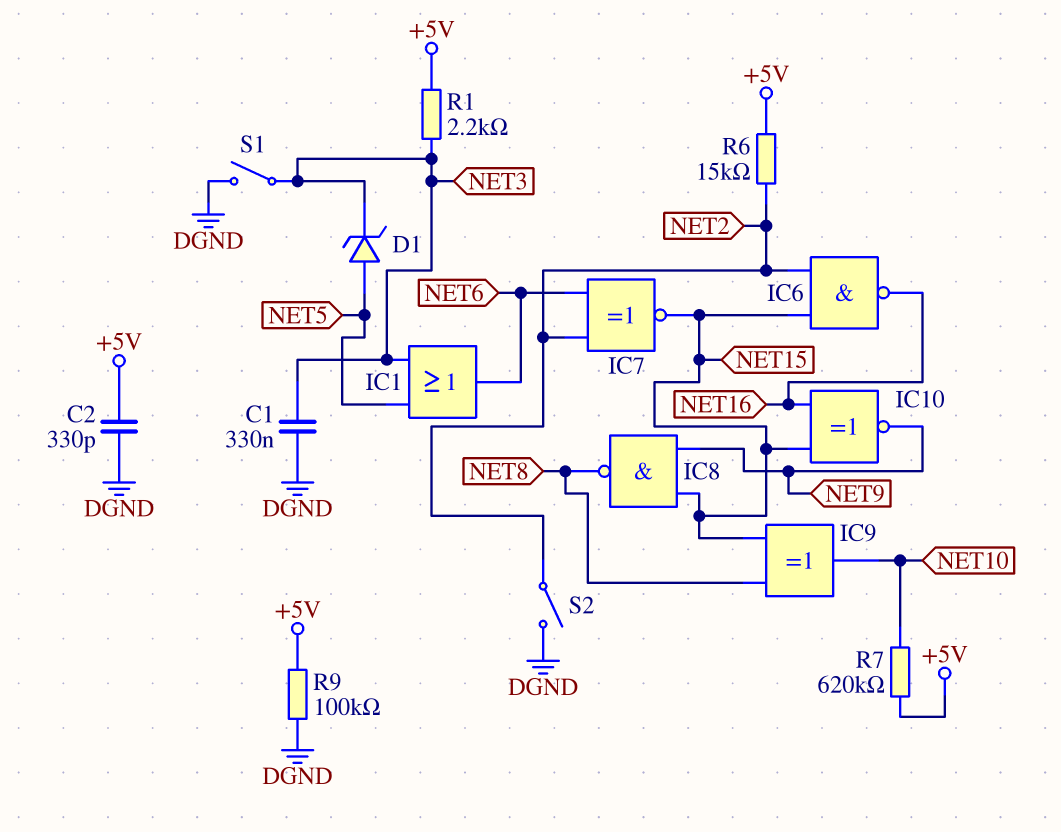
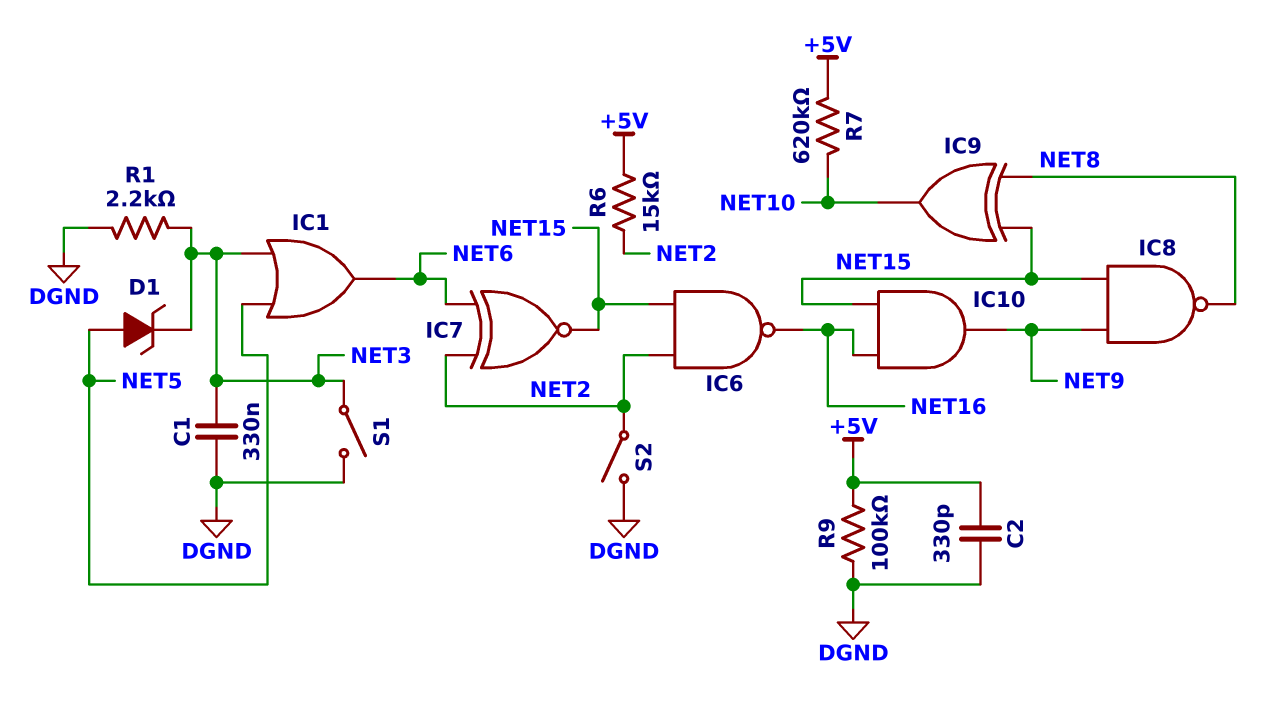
IC10: XNOR (in NET15, in NET16, out NET9) -> AND (in NET15, in NET16, out NET9)
R1: 2.2k (+5V, NET3) -> 2.2k (DGND, NET3)

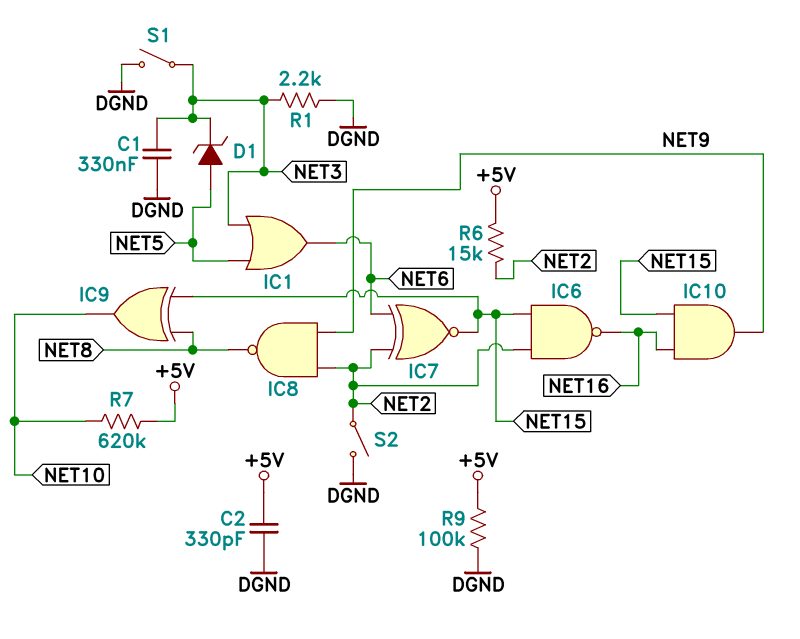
IC8: NAND (in NET9, in NET15, out NET8) -> NAND (in NET2, in NET9, out NET8)

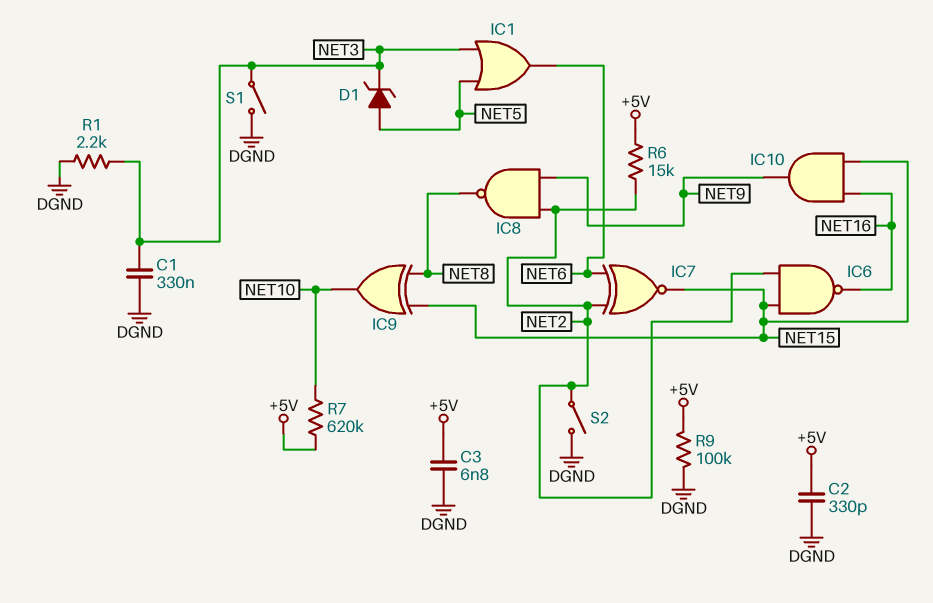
C3: none -> 6.8nF (+5V, DGND)

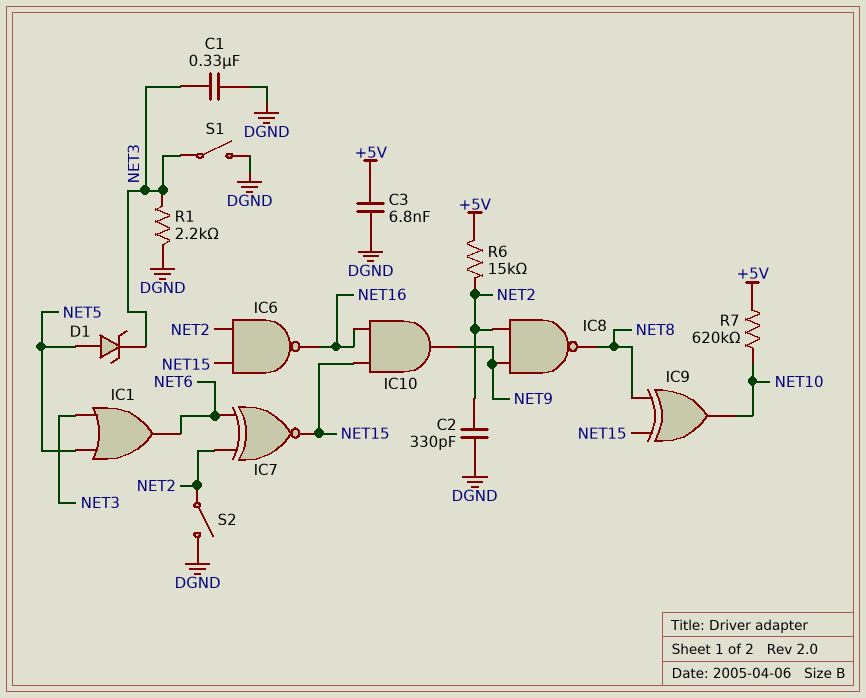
C2: 330pF (+5V, DGND) -> 330pF (DGND, NET2)
R9: 100k (+5V, DGND) -> none

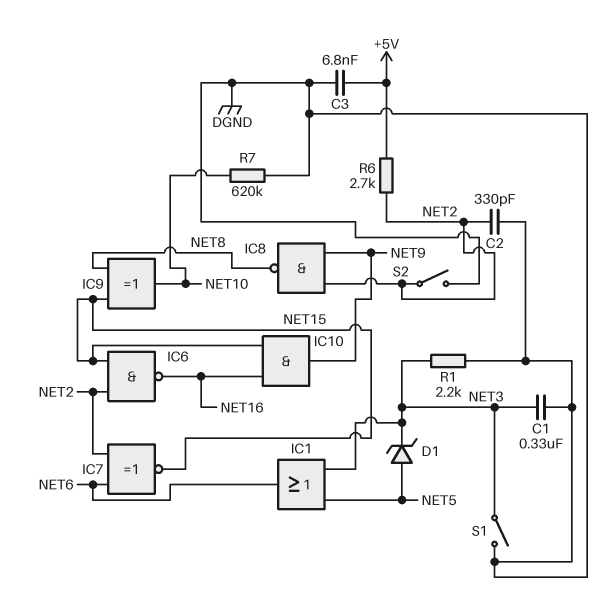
R6: 15k (+5V, NET2) -> 2.7k (+5V, NET2)
R7: 620k (+5V, NET10) -> 620k (DGND, NET10)

